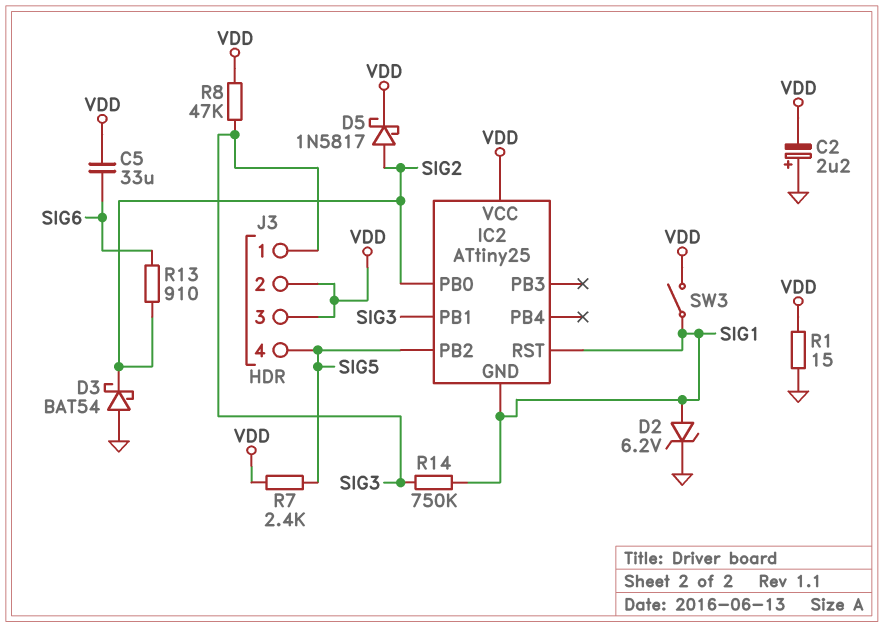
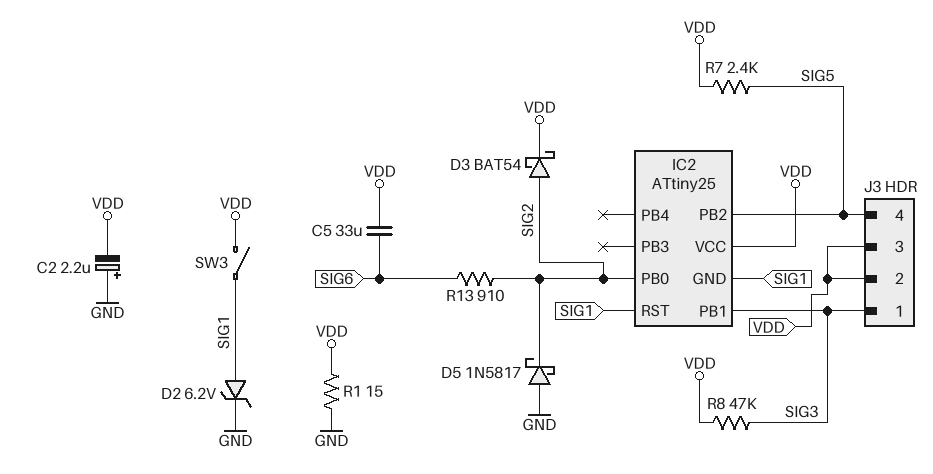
D3: schottky BAT54 (A GND, K SIG2) -> schottky BAT54 (A SIG2, K VDD)
D5: schottky 1N5817 (A SIG2, K VDD) -> schottky 1N5817 (A GND, K SIG2)
R14: 750k (SIG1, SIG3) -> none

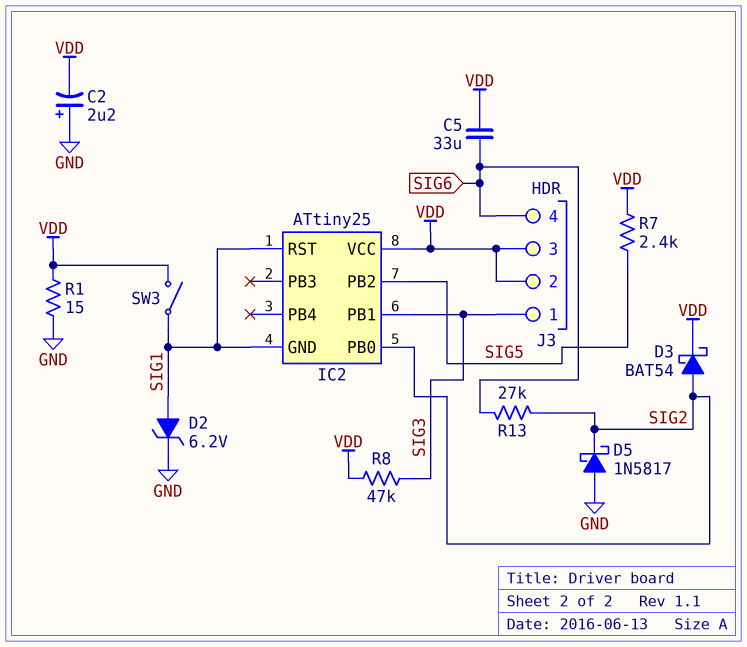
J3 pin 4: SIG5 -> SIG6
R13: 910 (SIG2, SIG6) -> 27k (SIG2, SIG6)

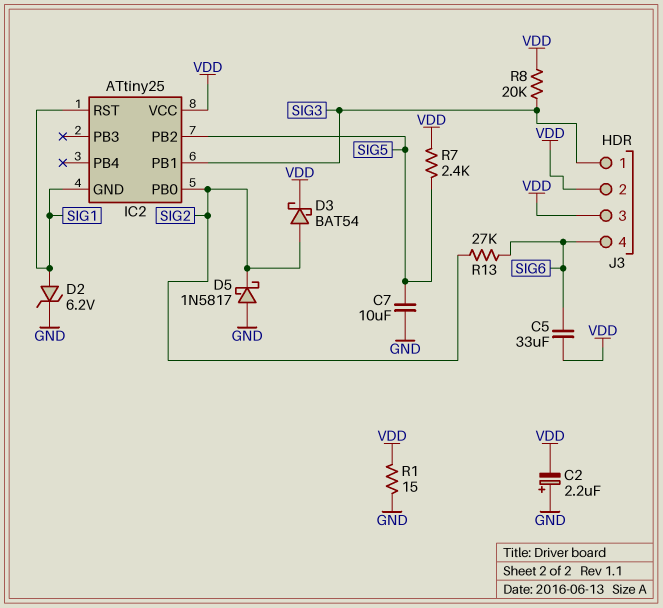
C7: none -> 10uF (GND, SIG5)
R8: 47k (SIG3, VDD) -> 20k (SIG3, VDD)
SW3: switch (SIG1, VDD) -> none

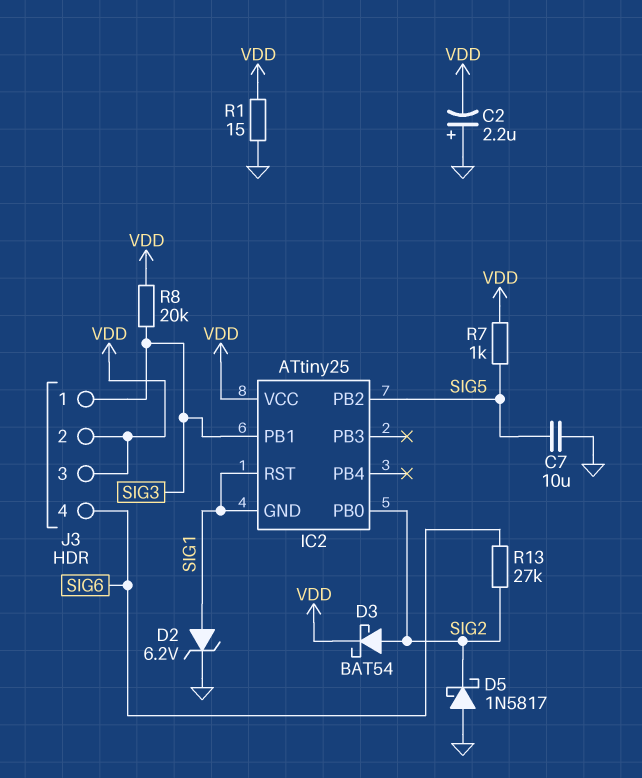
C5: 33uF (SIG6, VDD) -> none
R7: 2.4k (SIG5, VDD) -> 1k (SIG5, VDD)

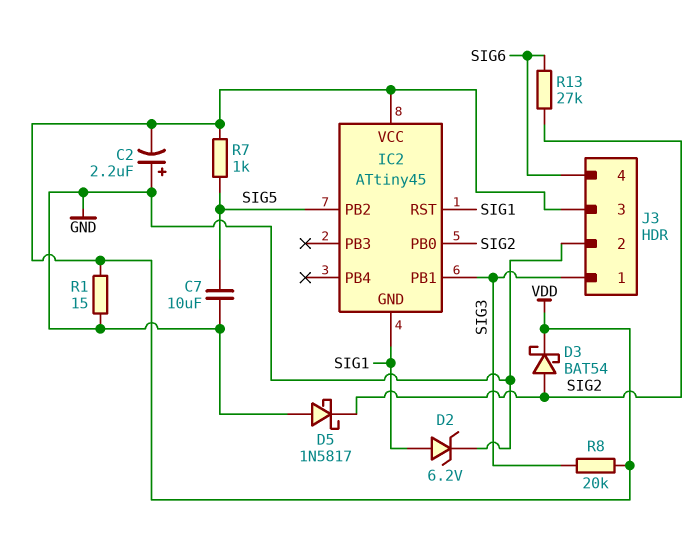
IC2: ATtiny25 -> ATtiny45
J3 pin 2: VDD -> GND

